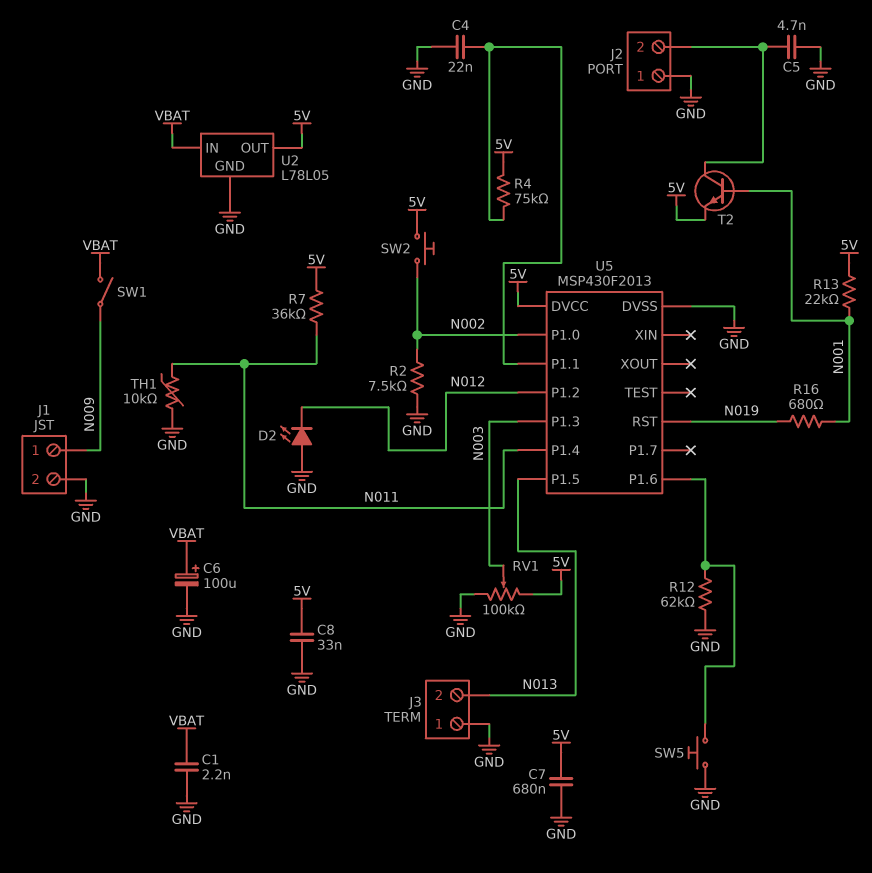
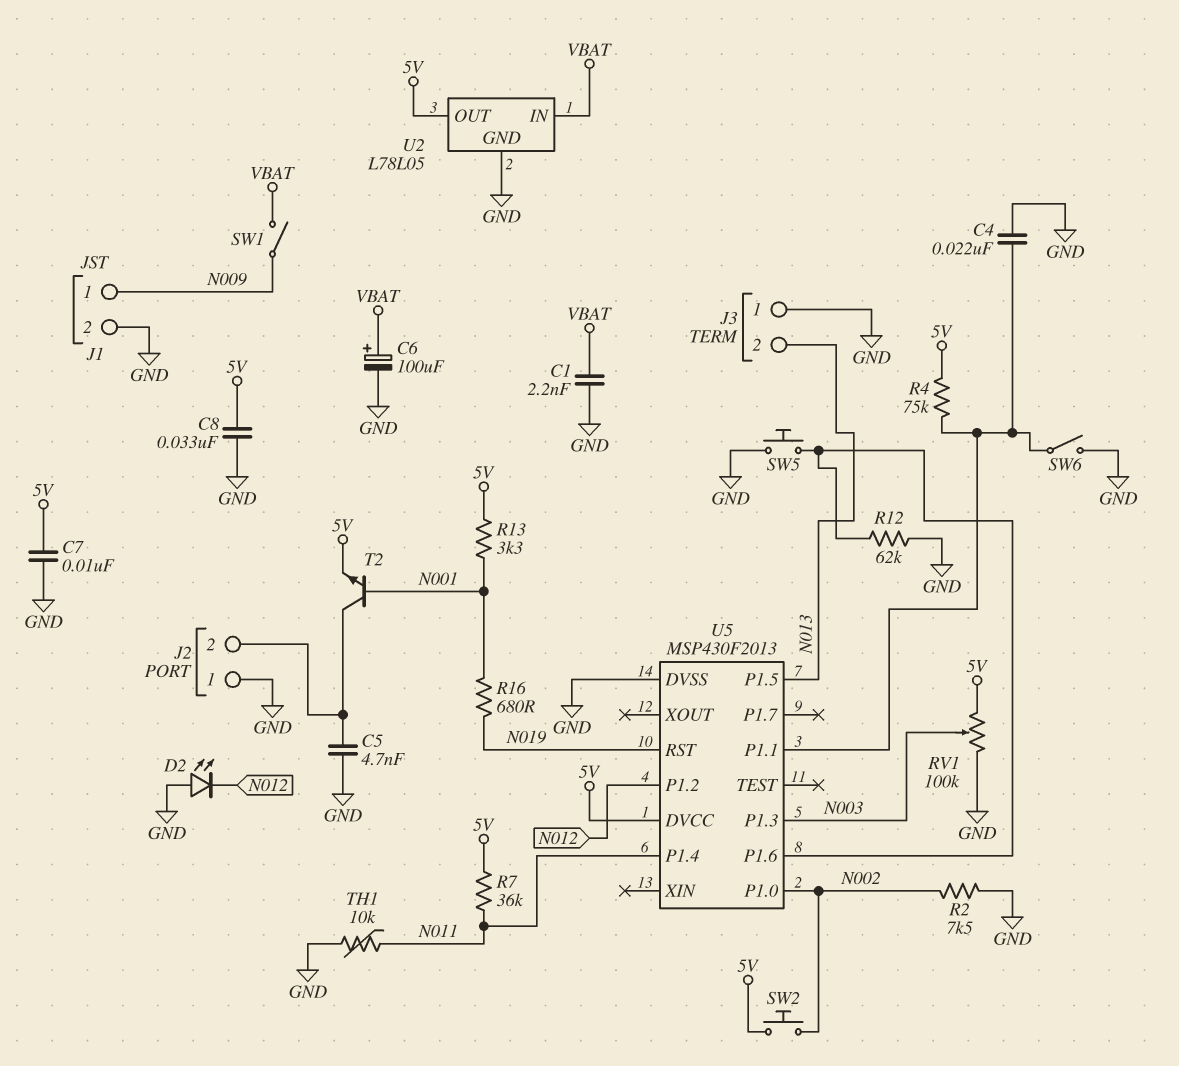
C7: 680nF (5V, GND) -> 10nF (5V, GND)
R13: 22k (5V, N001) -> 3.3k (5V, N001)
SW6: none -> switch (GND, U5/P1.1)

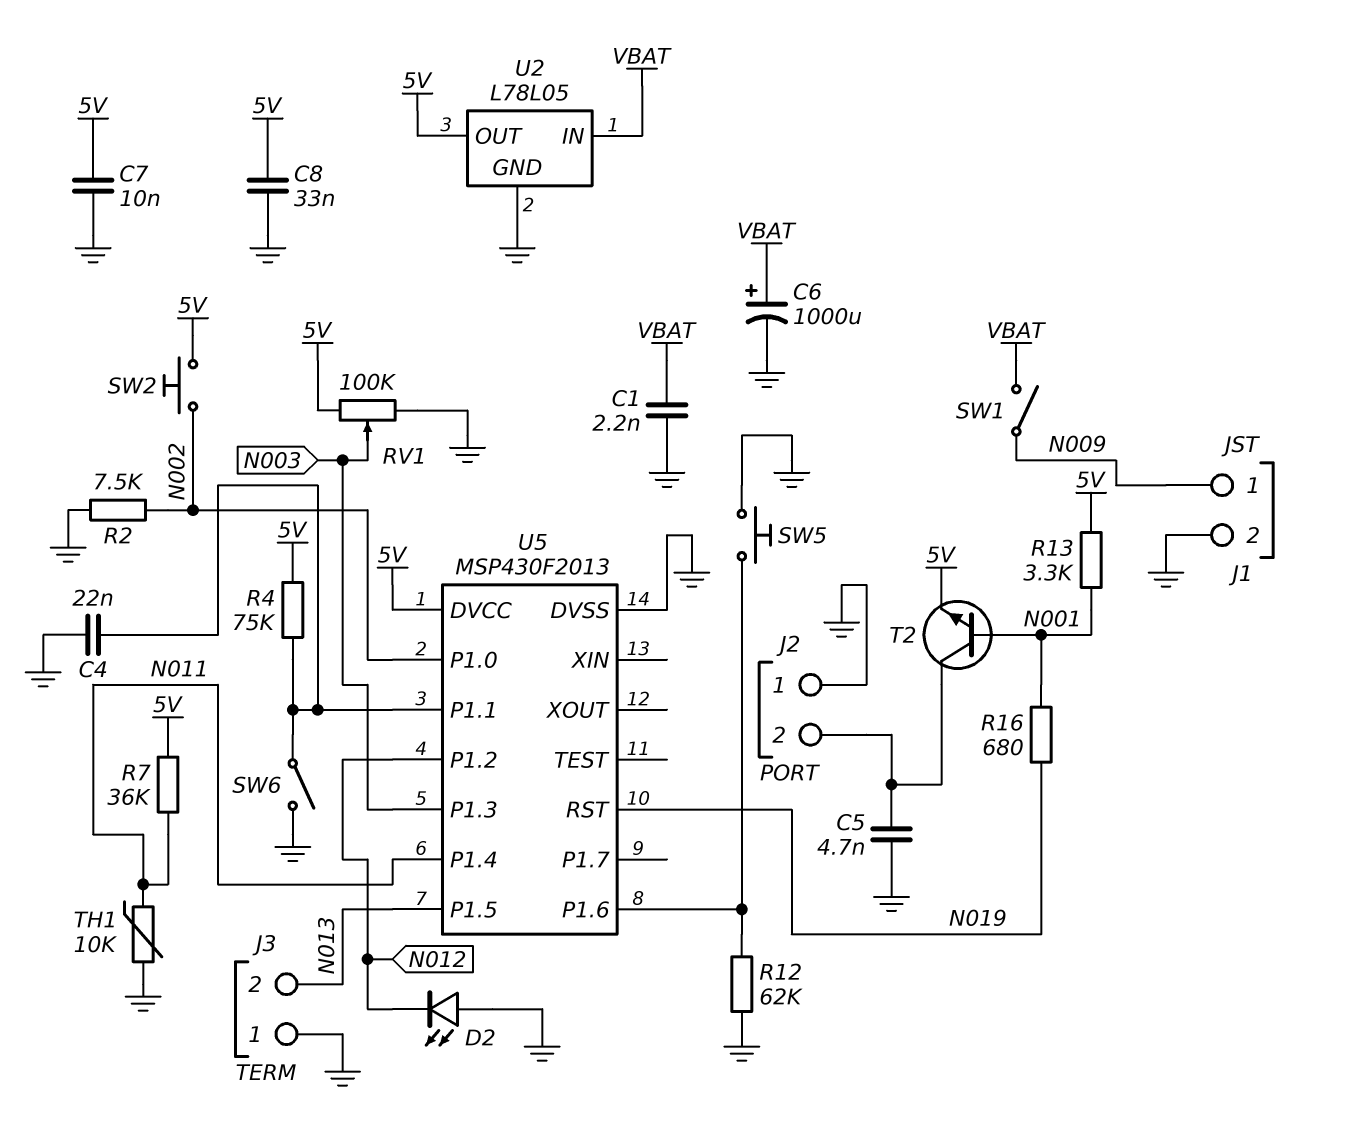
C6: 100uF (plus VBAT, minus GND) -> 1000uF (plus VBAT, minus GND)

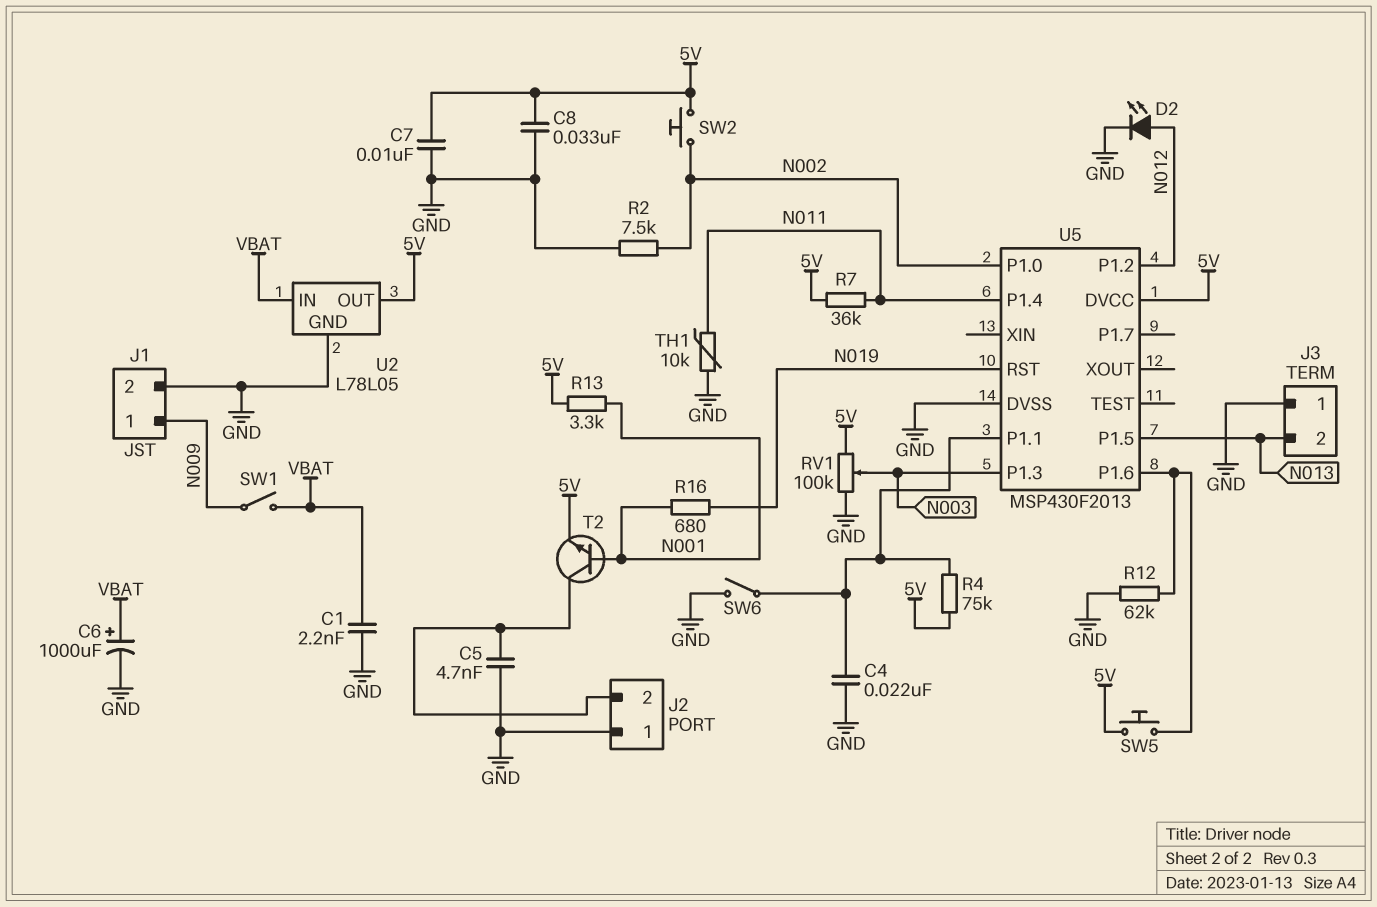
D2: LED (A GND, K N012) -> LED (A N012, K GND)
SW5: button (GND, U5/P1.6) -> button (5V, U5/P1.6)

